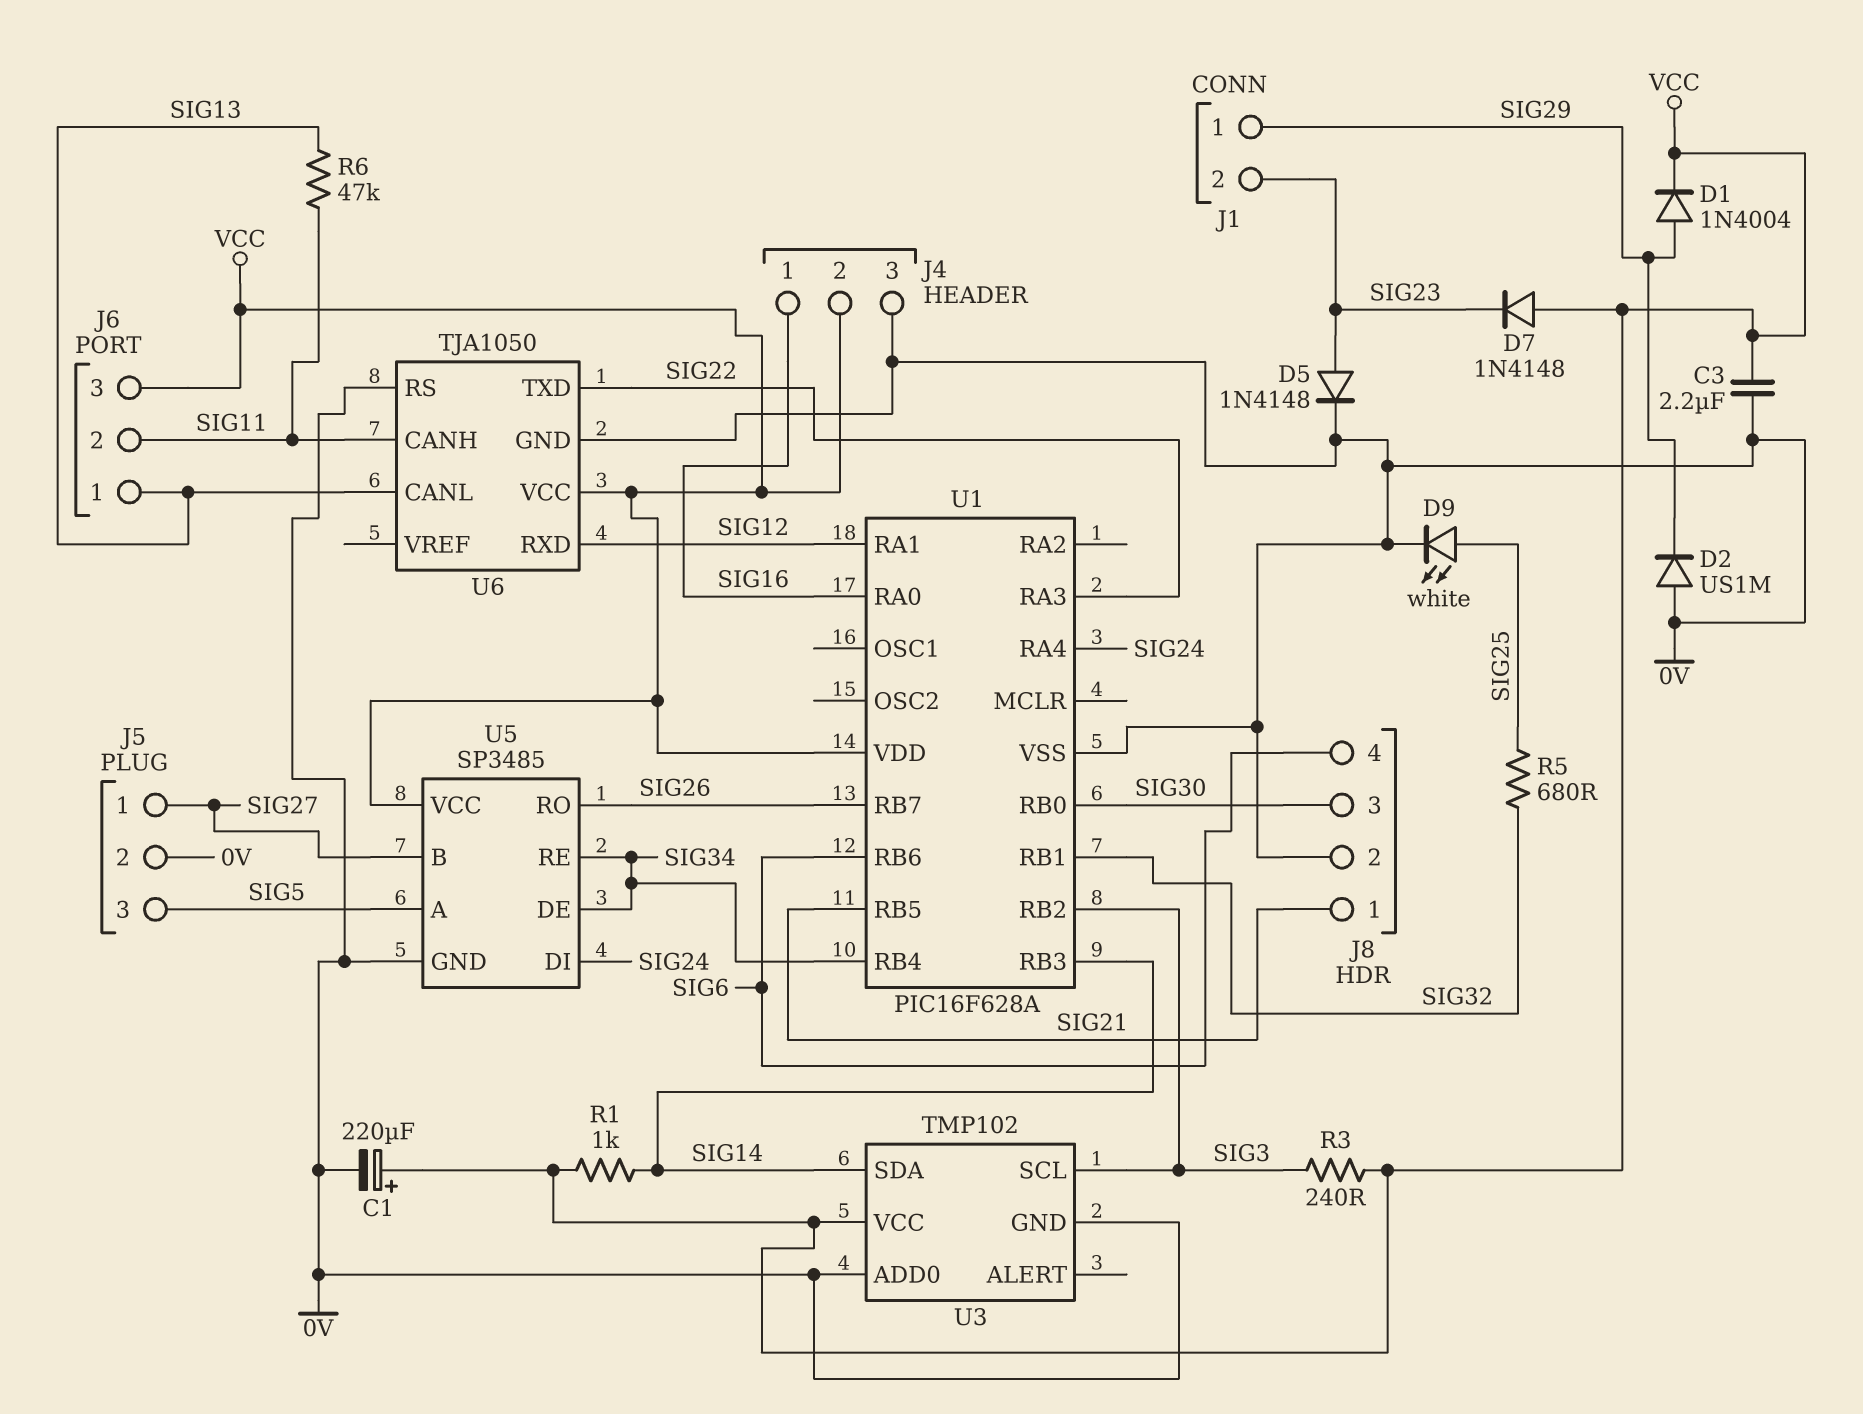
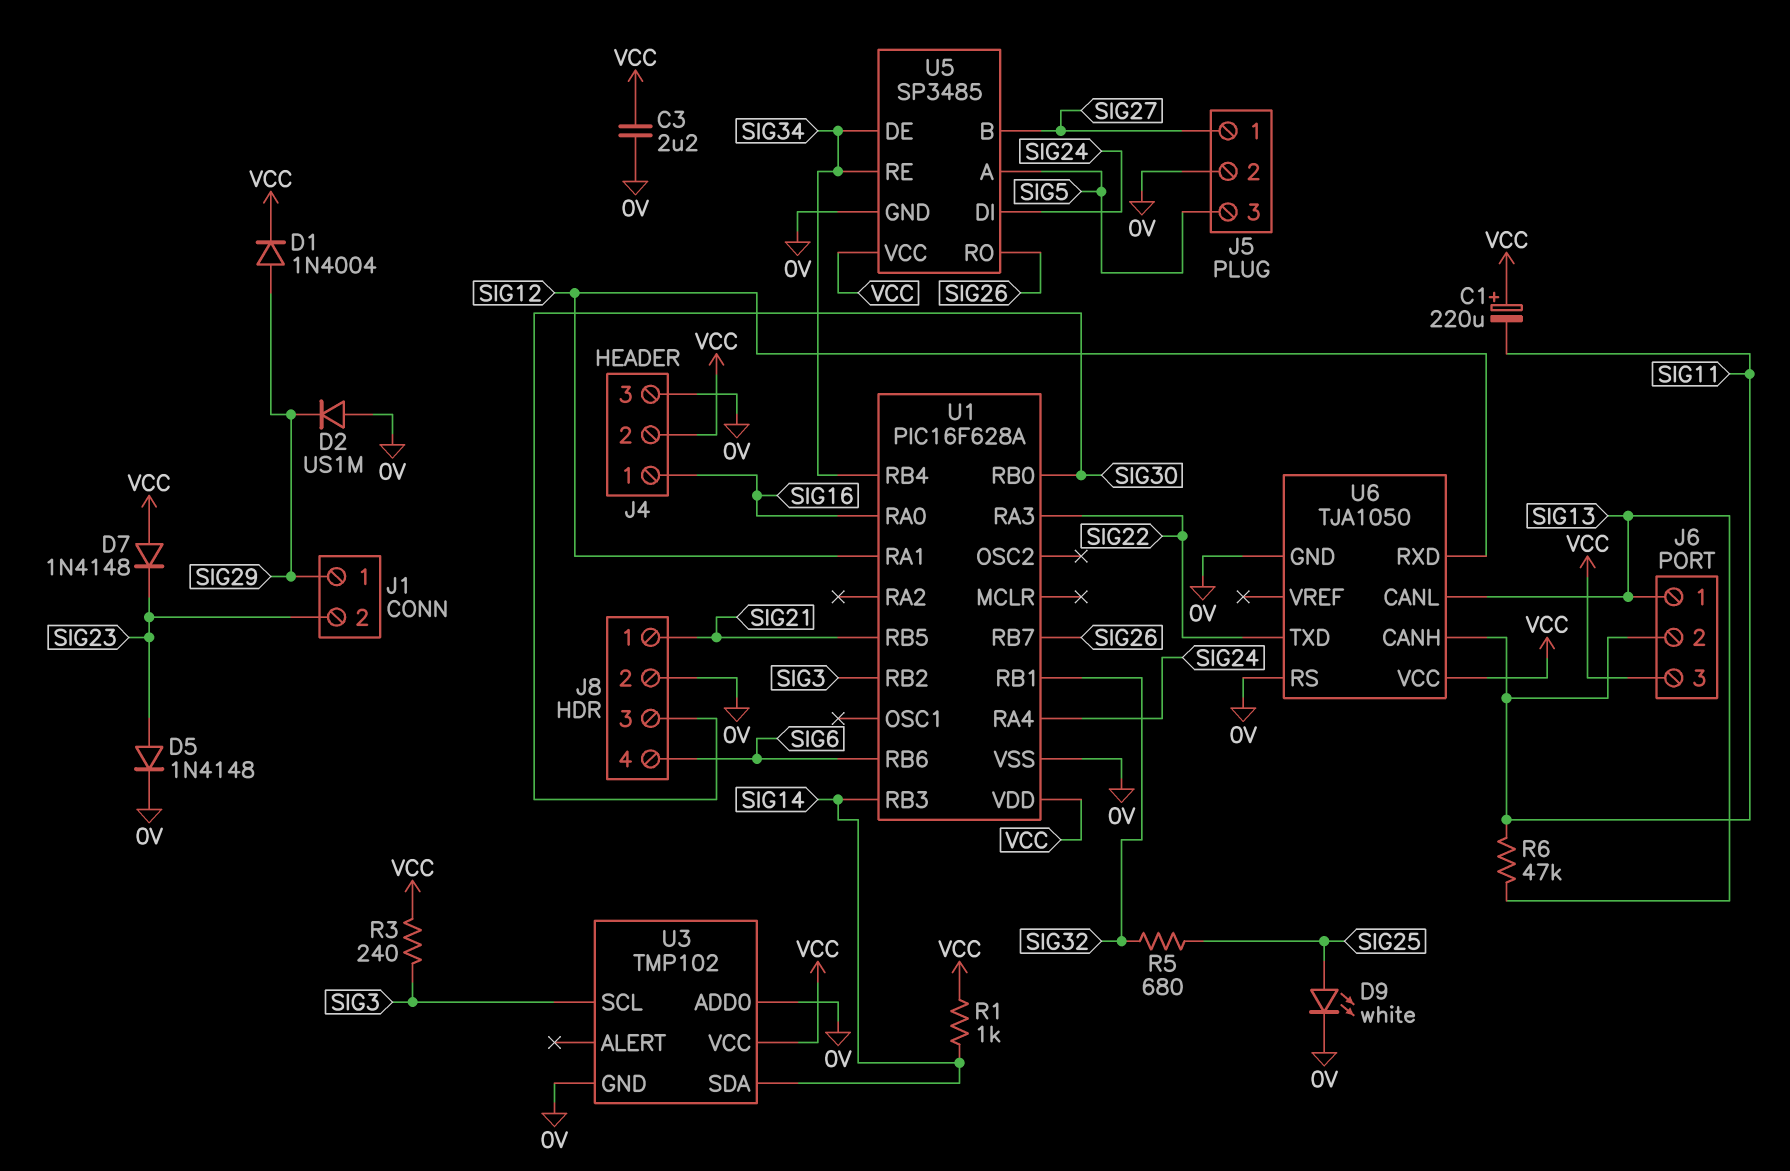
C1: 220uF (plus VCC, minus 0V) -> 220uF (plus VCC, minus SIG11)

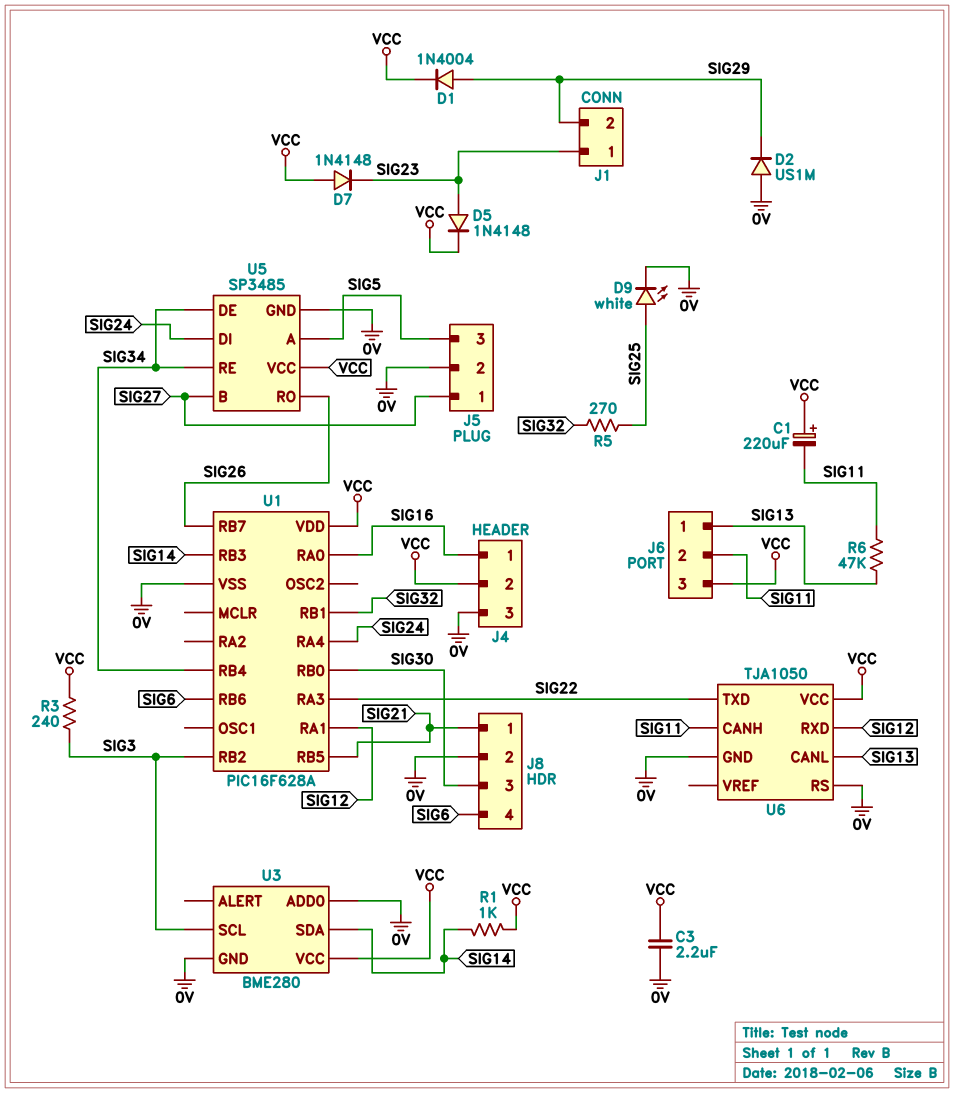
D5: diode 1N4148 (A SIG23, K 0V) -> diode 1N4148 (A SIG23, K VCC)
J1 pin 1: SIG29 -> SIG23
J1 pin 2: SIG23 -> SIG29
R5: 680 (SIG25, SIG32) -> 270 (SIG25, SIG32)
U3: TMP102 -> BME280

